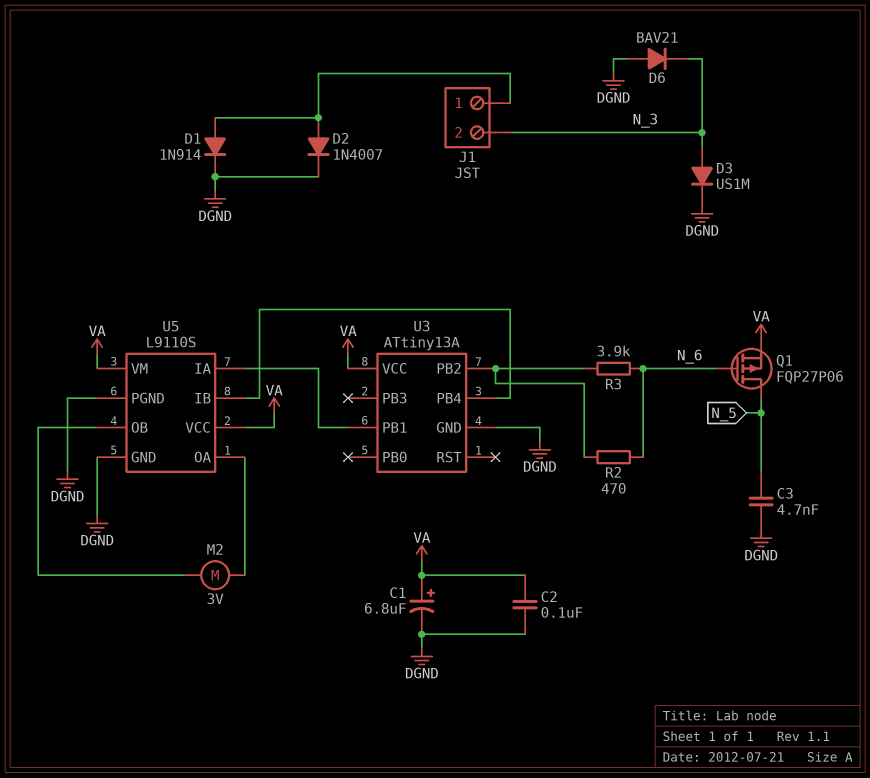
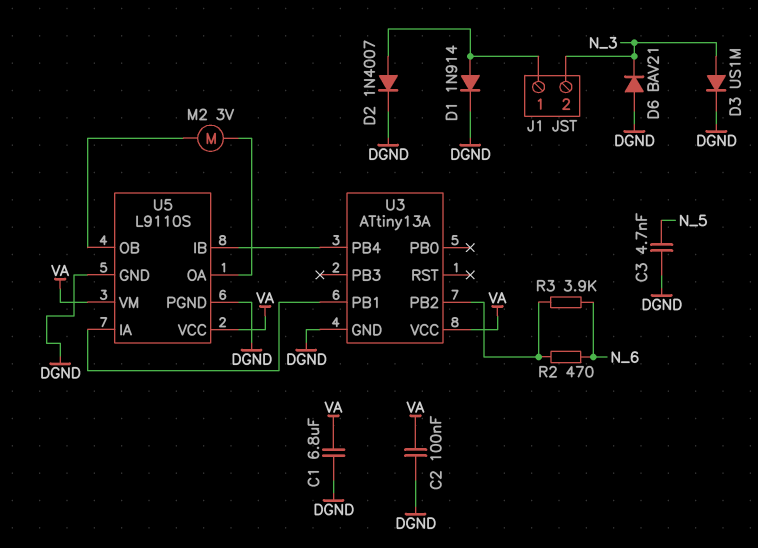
C1: 6.8uF (plus VA, minus DGND) -> 6.8uF (DGND, VA)
Q1: PMOS FQP27P06 (G N_6, D N_5, S VA) -> none

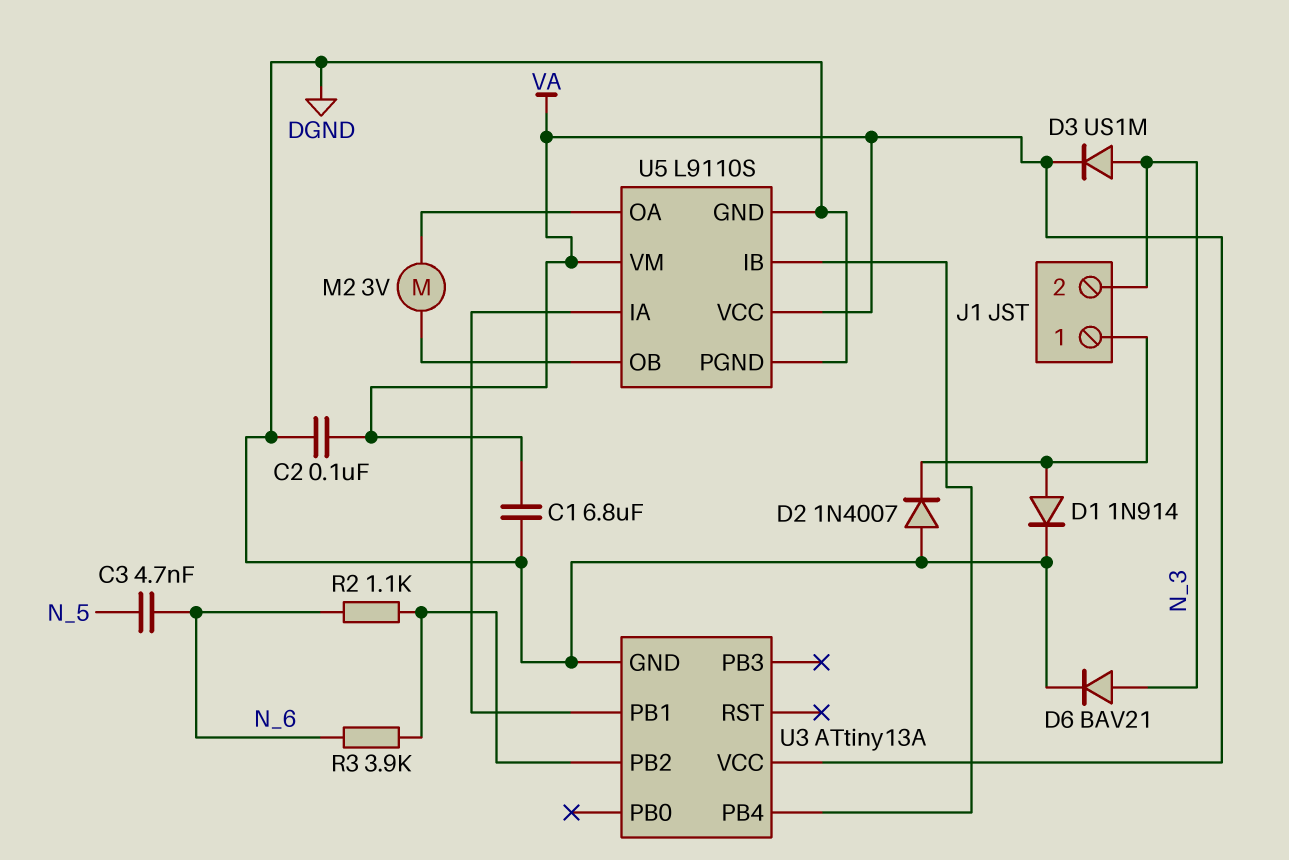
C3: 4.7nF (DGND, N_5) -> 4.7nF (N_5, N_6)
D2: diode 1N4007 (A J1/1, K DGND) -> diode 1N4007 (A DGND, K J1/1)
D3: diode US1M (A N_3, K DGND) -> diode US1M (A N_3, K VA)
D6: diode BAV21 (A DGND, K N_3) -> diode BAV21 (A N_3, K DGND)
R2: 470 (N_6, U3/PB2) -> 1.1k (N_6, U3/PB2)

